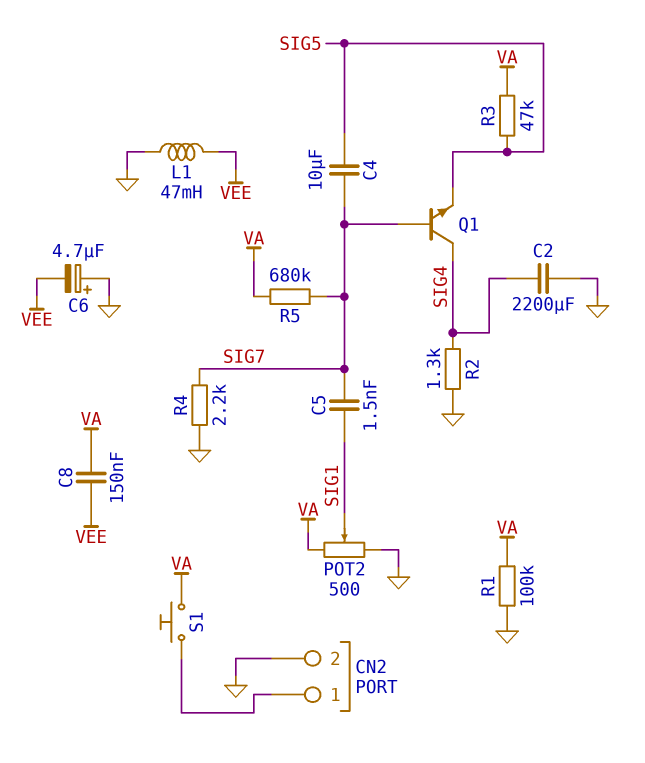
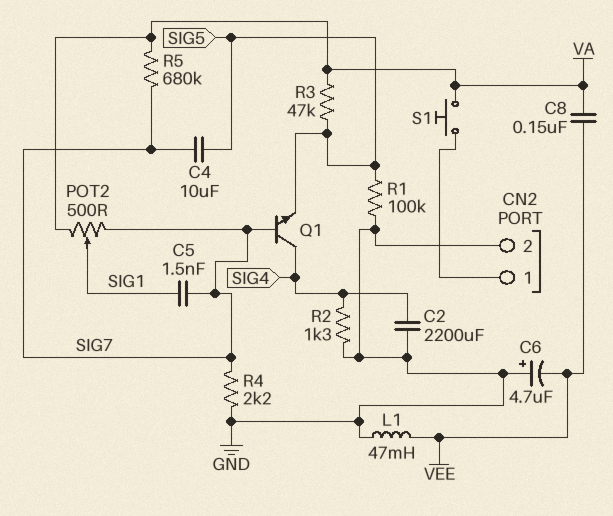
POT2: 500 (GND, VA, wiper SIG1) -> 500 (SIG7, VA, wiper SIG1)
R1: 100k (GND, VA) -> 100k (GND, SIG5)

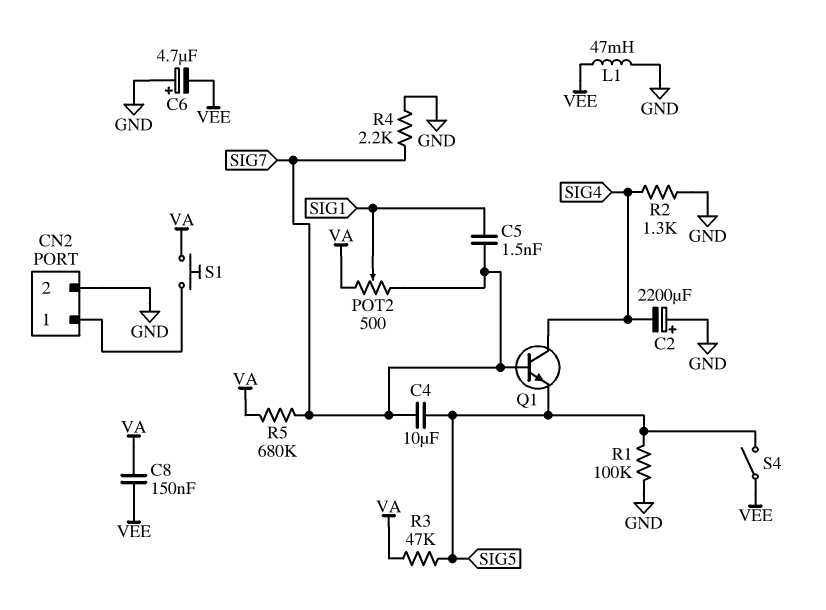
C2: 2200uF (GND, SIG4) -> 2200uF (plus GND, minus SIG4)
S4: none -> switch (SIG5, VEE)

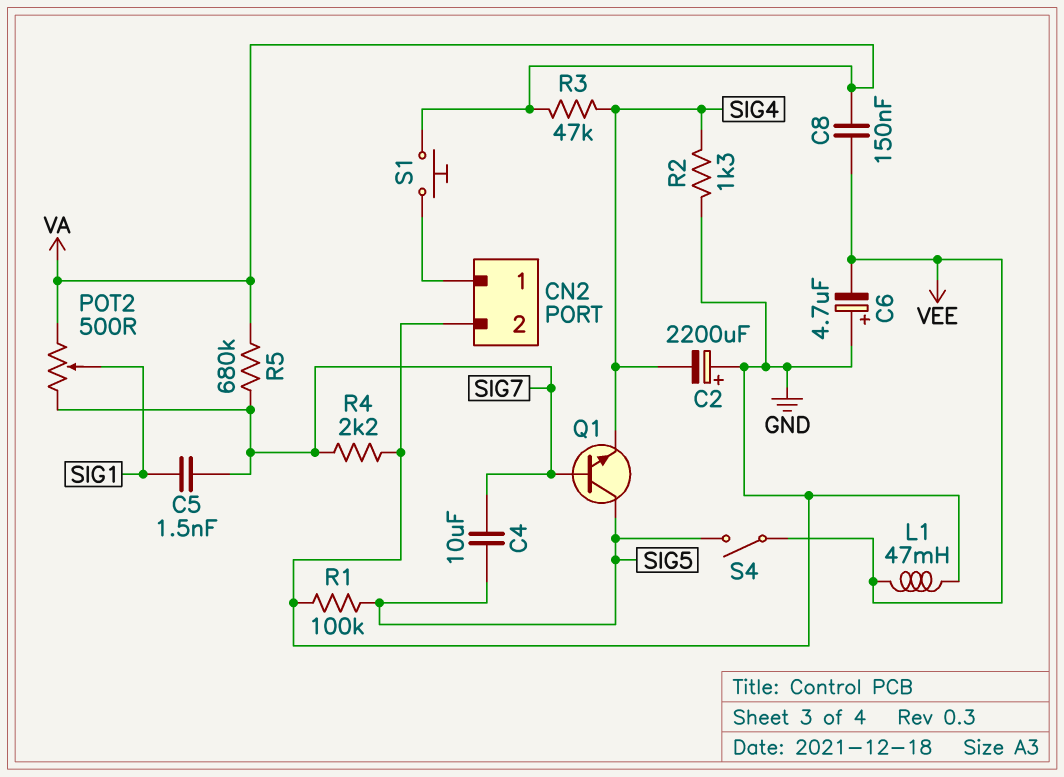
Q1: NPN (B SIG7, C SIG4, E SIG5) -> NPN (B SIG7, C SIG5, E SIG4)
R3: 47k (SIG5, VA) -> 47k (SIG4, VA)

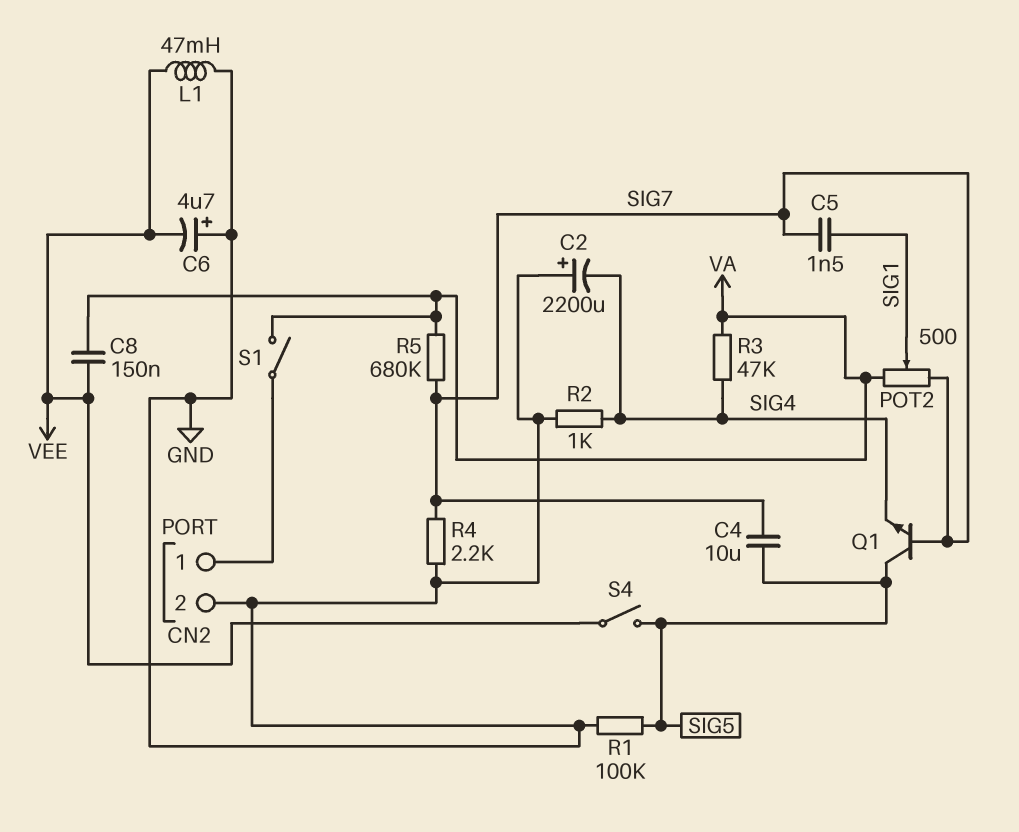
R2: 1.3k (GND, SIG4) -> 1k (GND, SIG4)
S1: button (CN2/1, VA) -> switch (CN2/1, VA)

